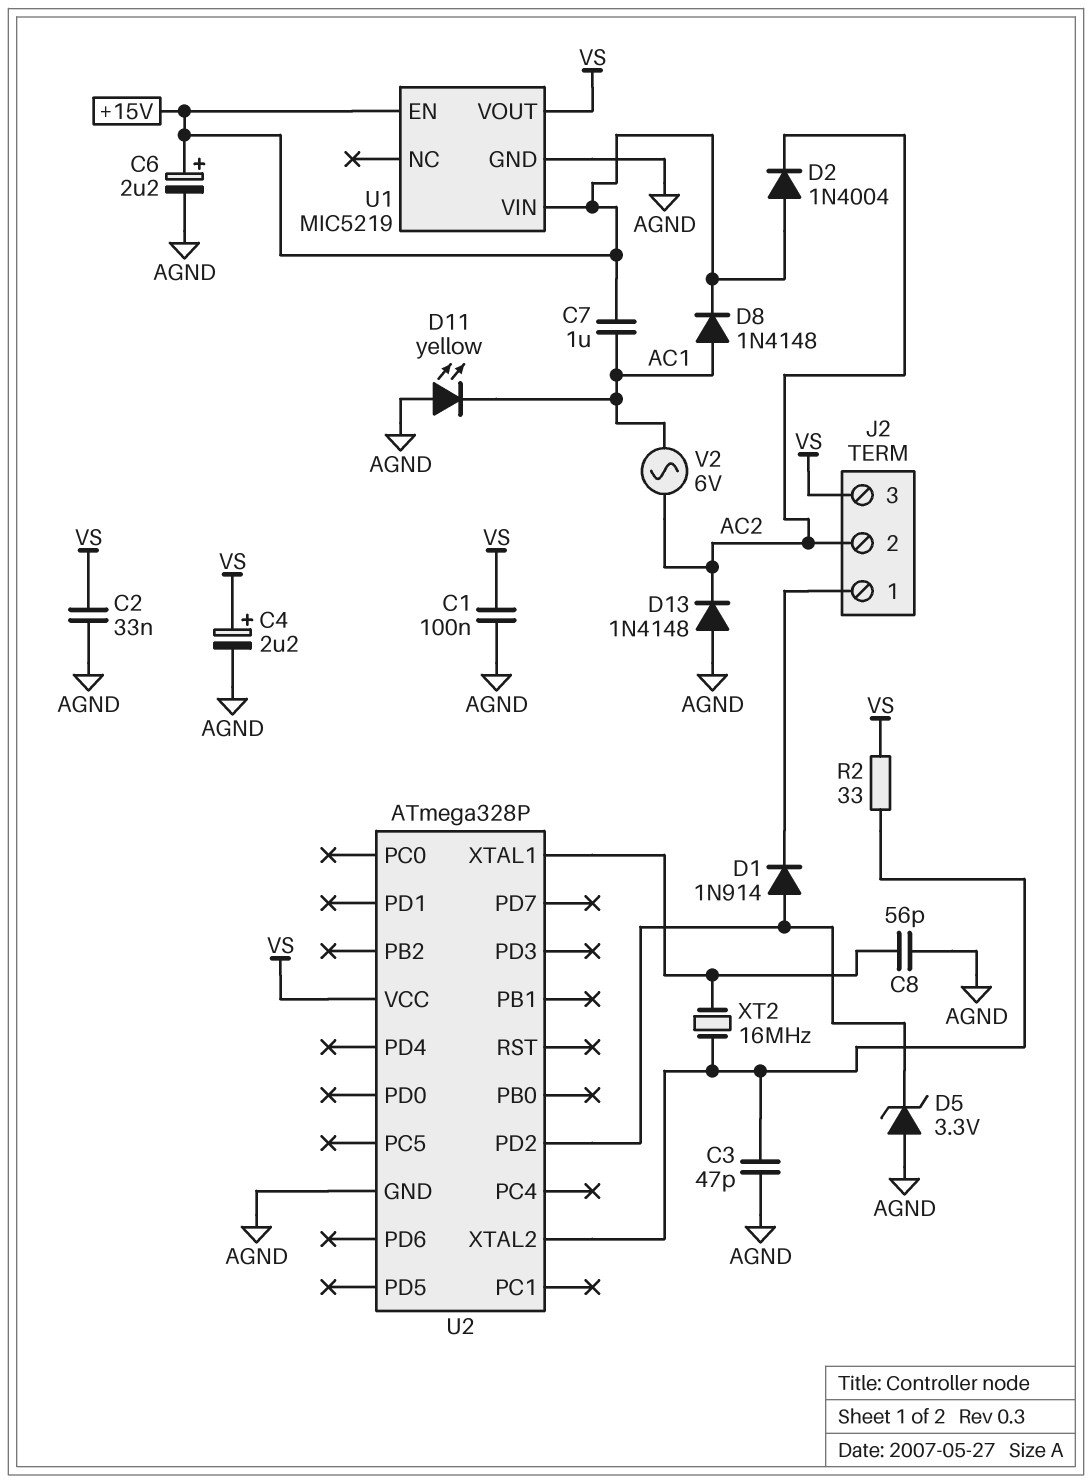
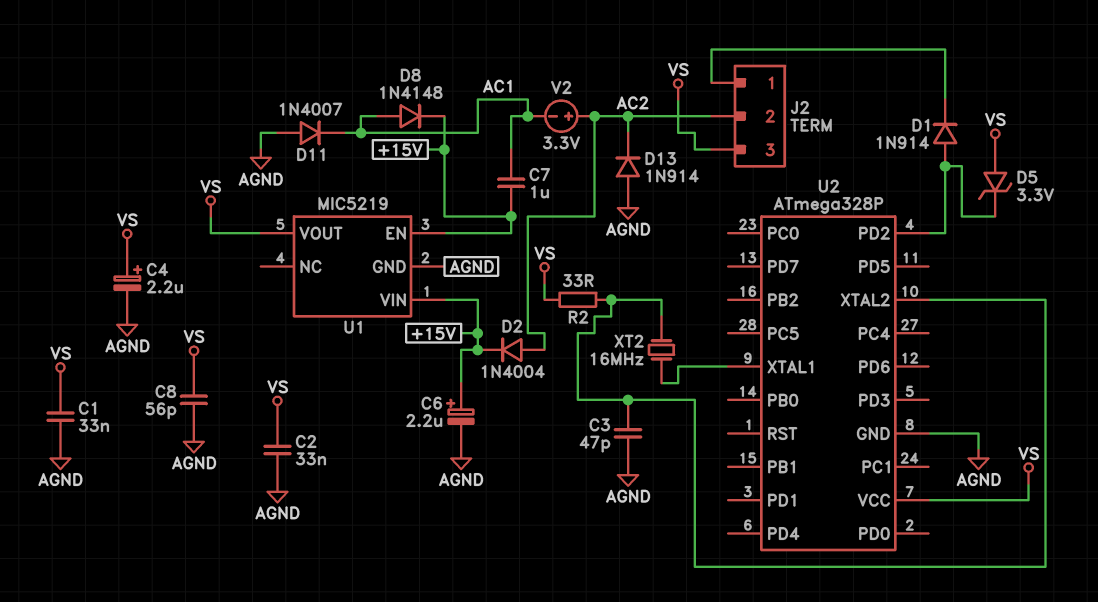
C1: 100nF (AGND, VS) -> 33nF (AGND, VS)
C8: 56pF (AGND, U2/XTAL1) -> 56pF (AGND, VS)
D2: diode 1N4004 (A +15V, K AC2) -> diode 1N4004 (A AC2, K +15V)
D5: zener 3.3V (A AGND, K U2/PD2) -> zener 3.3V (A VS, K U2/PD2)
D11: LED yellow (A AGND, K AC1) -> diode 1N4007 (A AGND, K AC1)
D13: diode 1N4148 (A AGND, K AC2) -> diode 1N914 (A AGND, K AC2)
V2: AC 6V (AC1, AC2) -> 3.3V (plus AC2, minus AC1)

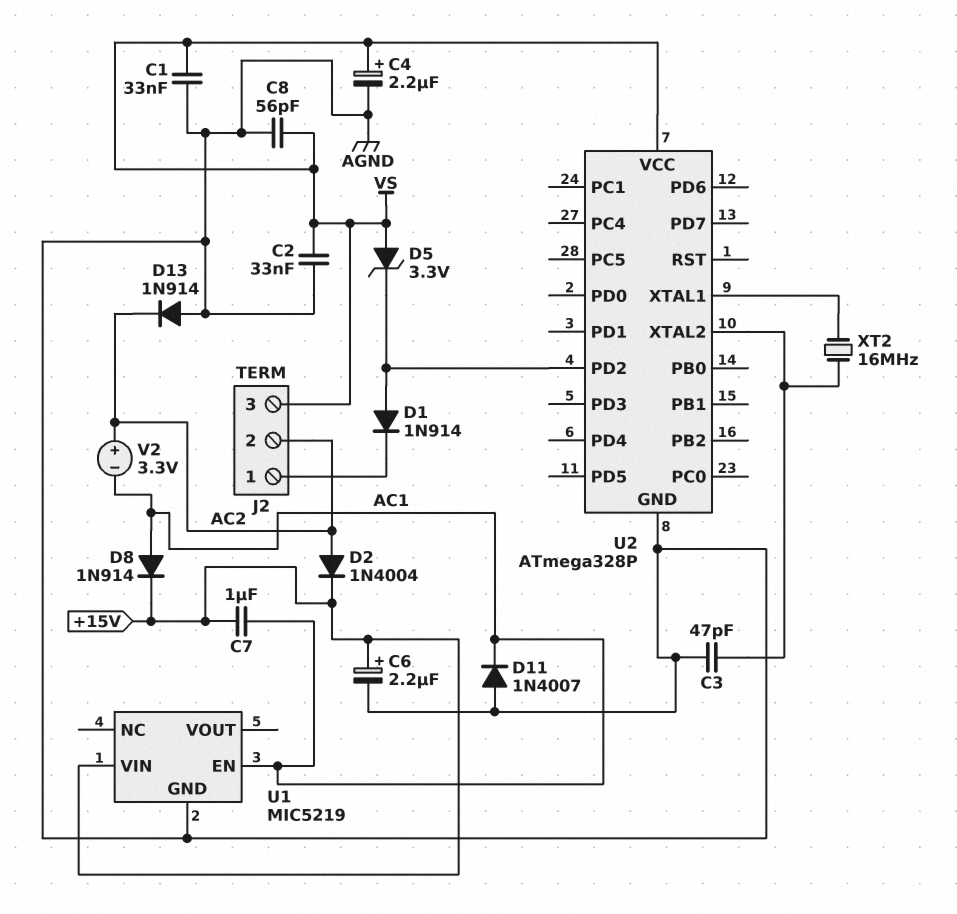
D8: diode 1N4148 (A AC1, K +15V) -> diode 1N914 (A AC1, K +15V)
R2: 33 (U2/XTAL2, VS) -> none
U1 pin EN: +15V -> AC1
U1 pin VOUT: VS -> none

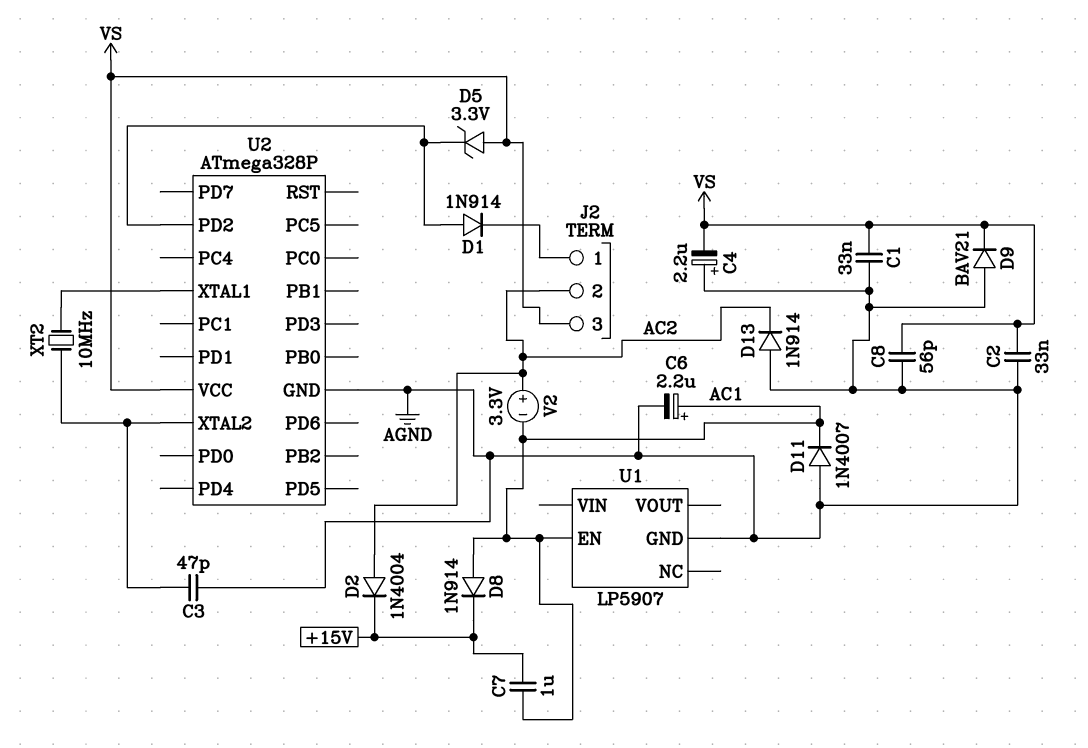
C4: 2.2uF (plus VS, minus AGND) -> 2.2uF (plus AGND, minus VS)
C6: 2.2uF (plus +15V, minus AGND) -> 2.2uF (plus AC1, minus AGND)
D9: none -> diode BAV21 (A AGND, K VS)
U1: MIC5219 -> LP5907
U1 pin VIN: +15V -> none
XT2: 16MHz (U2/XTAL1, U2/XTAL2) -> 10MHz (U2/XTAL1, U2/XTAL2)

